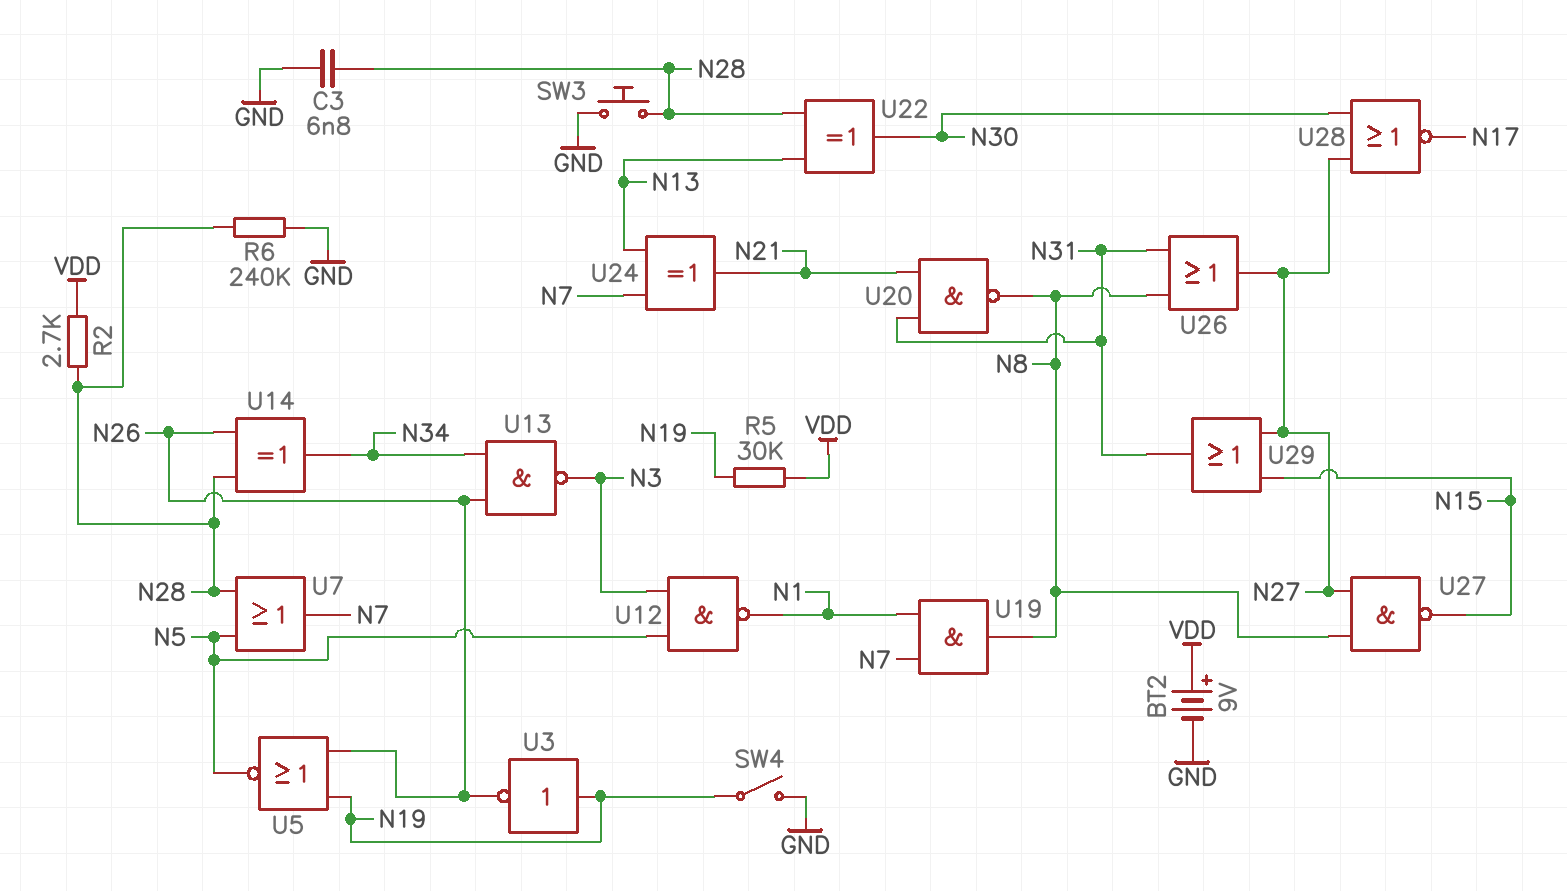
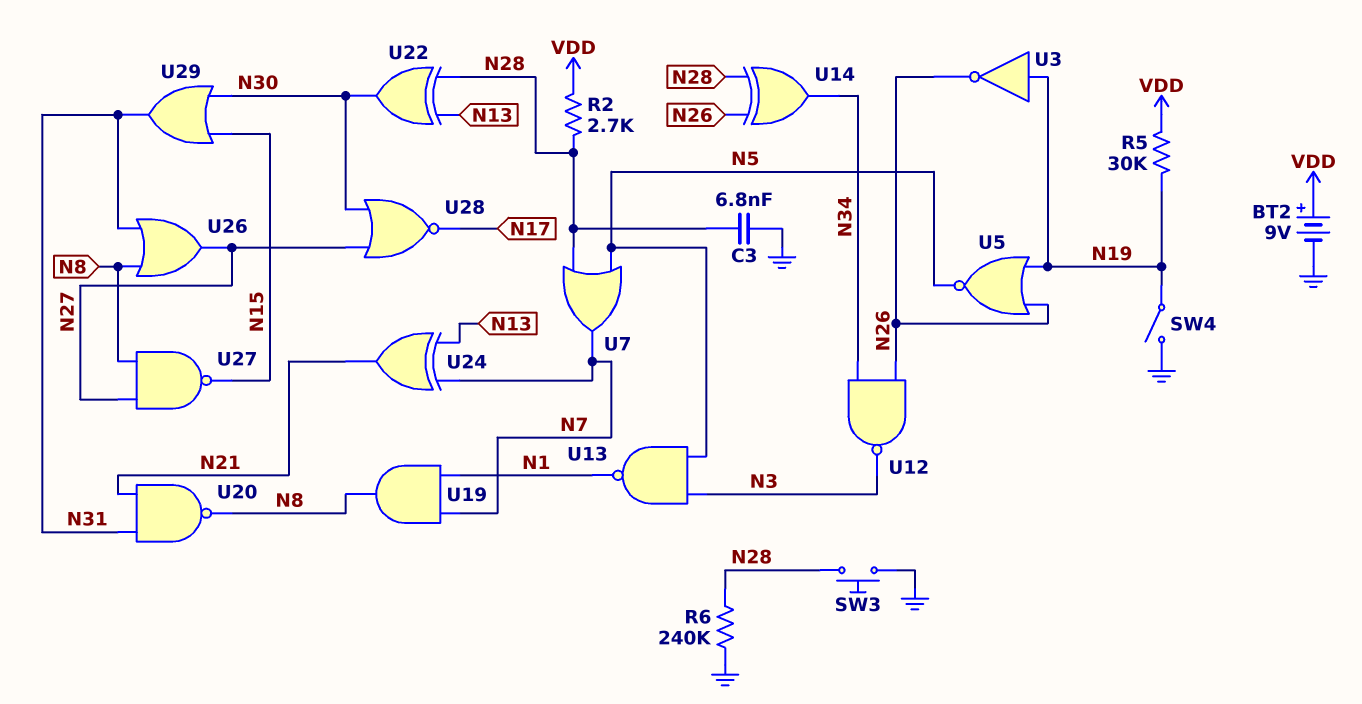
U12: NAND (in N3, in N5, out N1) -> NAND (in N26, in N34, out N3)
U13: NAND (in N26, in N34, out N3) -> NAND (in N3, in N5, out N1)
U29: OR (in N15, in N27, out N31) -> OR (in N15, in N30, out N31)

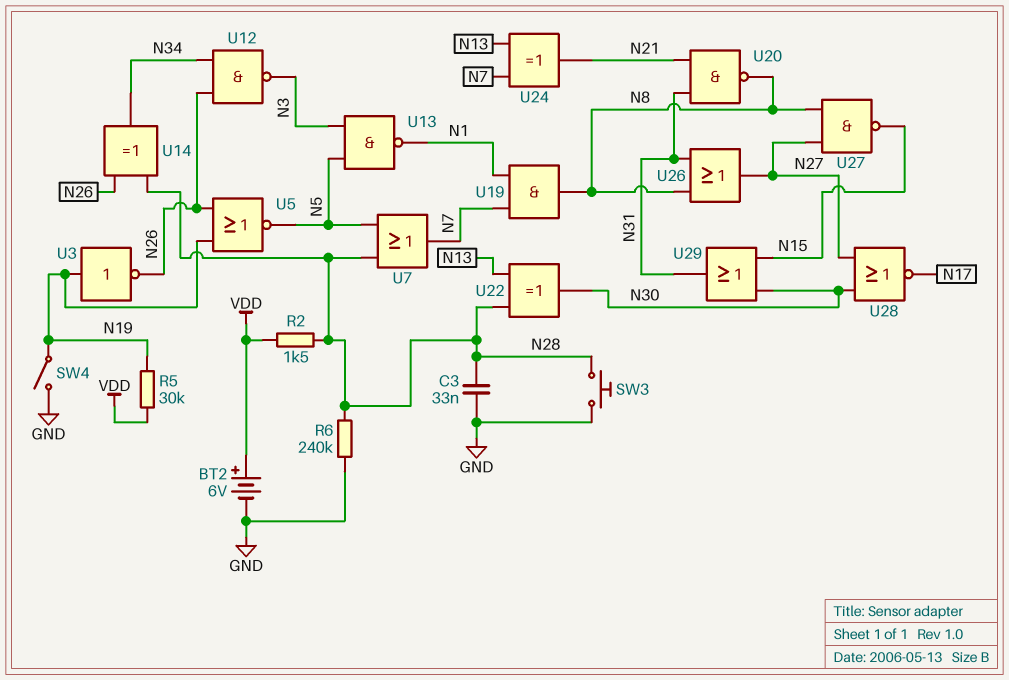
BT2: 9V (plus VDD, minus GND) -> 6V (plus VDD, minus GND)
C3: 6.8nF (GND, N28) -> 33nF (GND, N28)
R2: 2.7k (N28, VDD) -> 1.5k (N28, VDD)

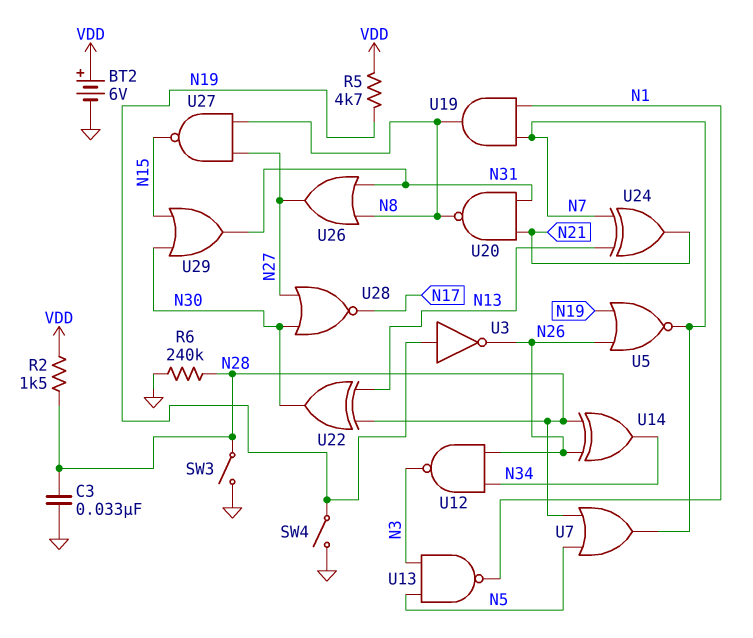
R5: 30k (N19, VDD) -> 4.7k (N19, VDD)
SW3: button (GND, N28) -> switch (GND, N28)
U5: NOR (in N19, in N26, out N5) -> NOR (in N19, in N26, out N7)

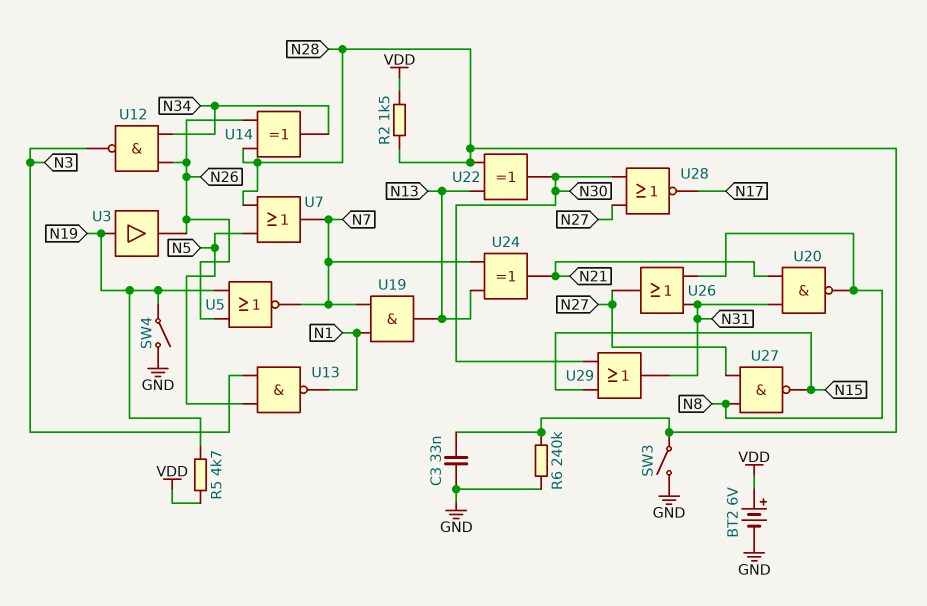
U3: NOT (in N19, out N26) -> buffer (in N19, out N26)
U19: AND (in N1, in N7, out N8) -> AND (in N1, in N7, out N13)

